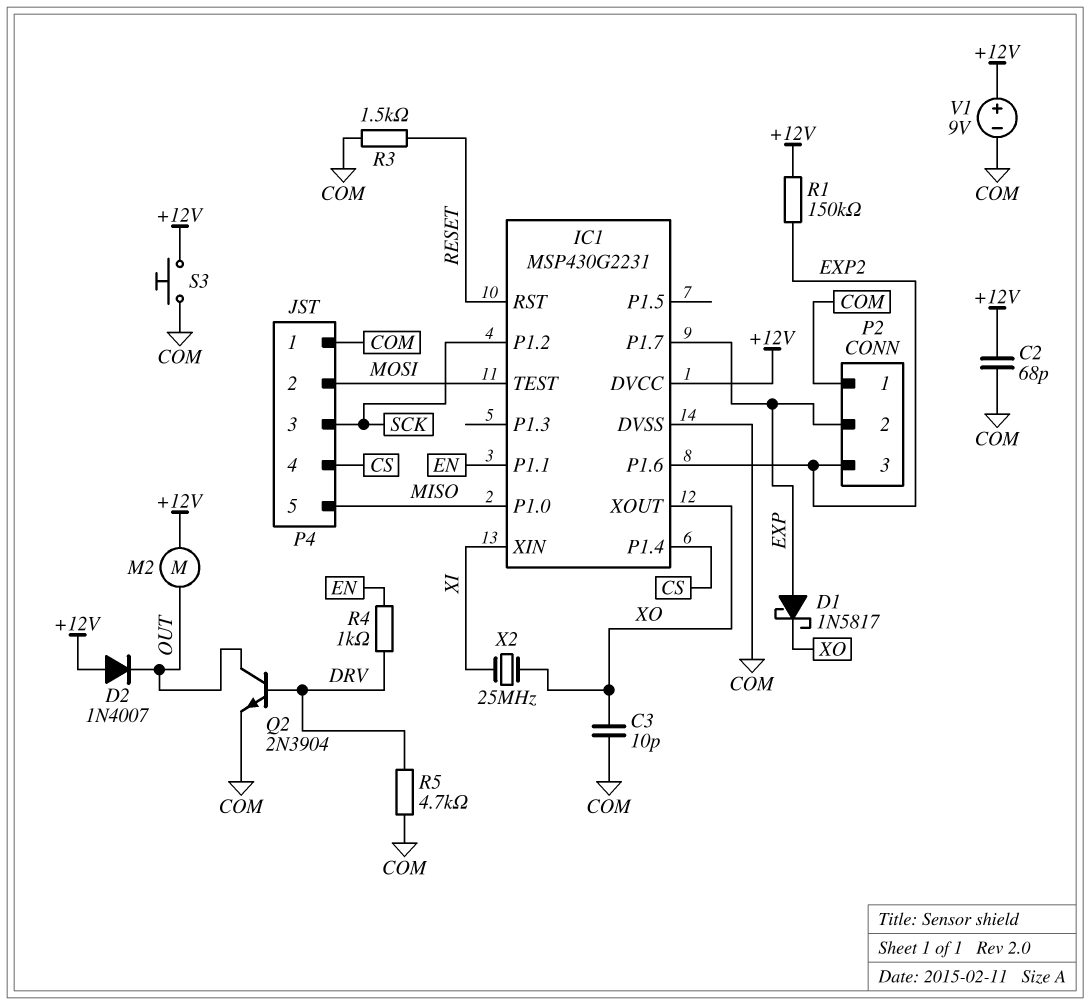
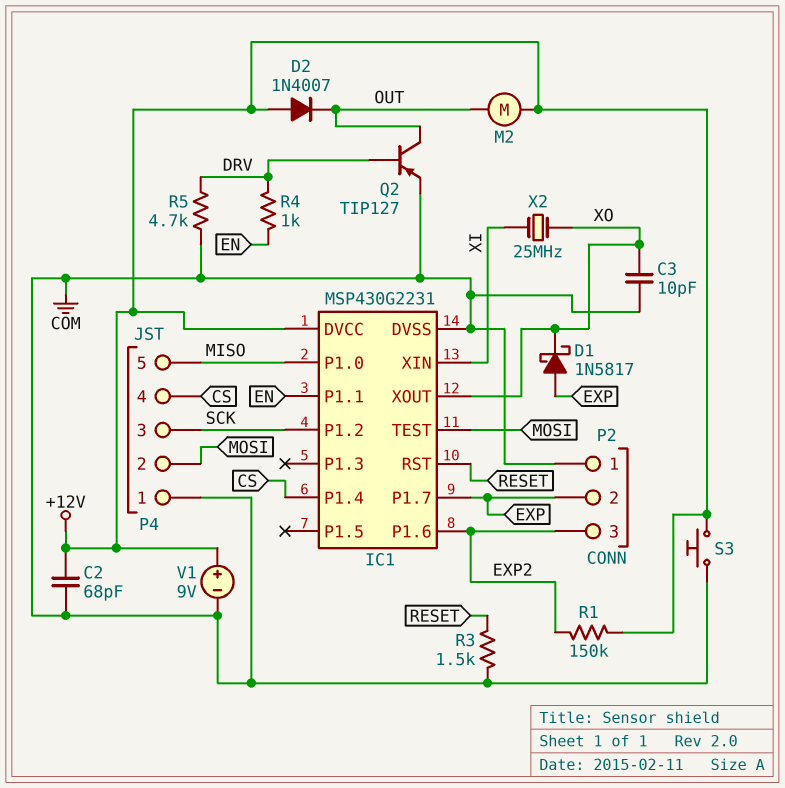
Q2: NPN 2N3904 (B DRV, C OUT, E COM) -> PNP TIP127 (B DRV, C OUT, E COM)

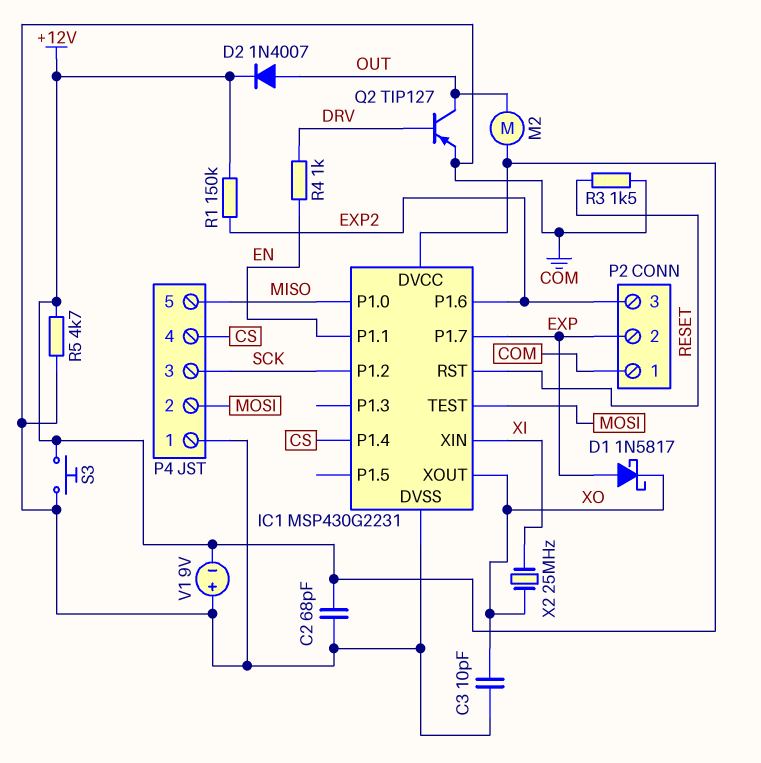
D2: diode 1N4007 (A +12V, K OUT) -> diode 1N4007 (A OUT, K +12V)
R5: 4.7k (COM, DRV) -> 4.7k (+12V, COM)
V1: 9V (plus +12V, minus COM) -> 9V (plus COM, minus +12V)

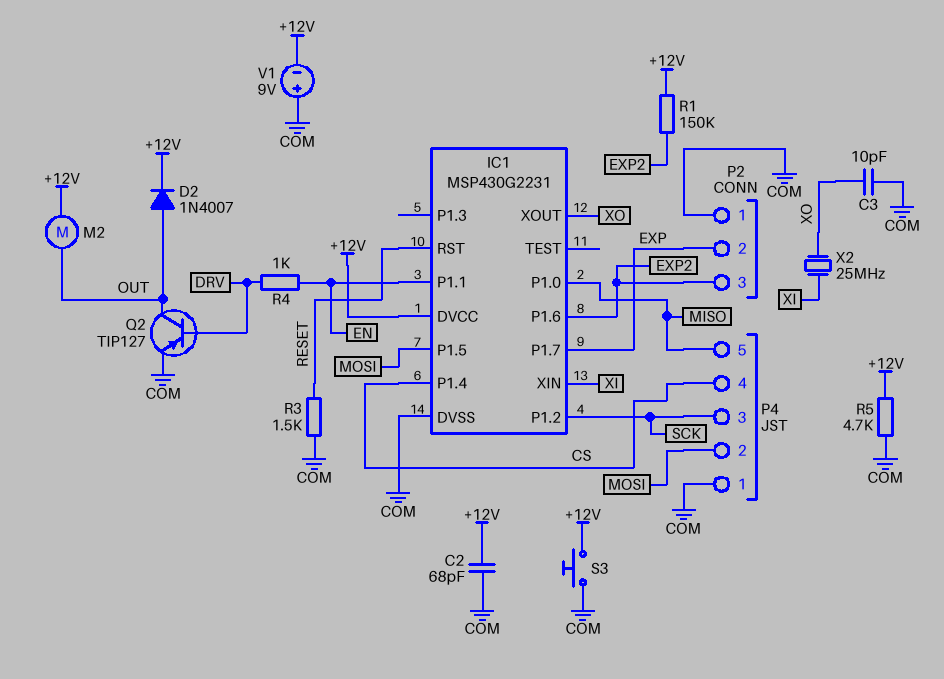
D1: schottky 1N5817 (A EXP, K XO) -> none
IC1 pin P1.5: none -> MOSI
IC1 pin TEST: MOSI -> none

